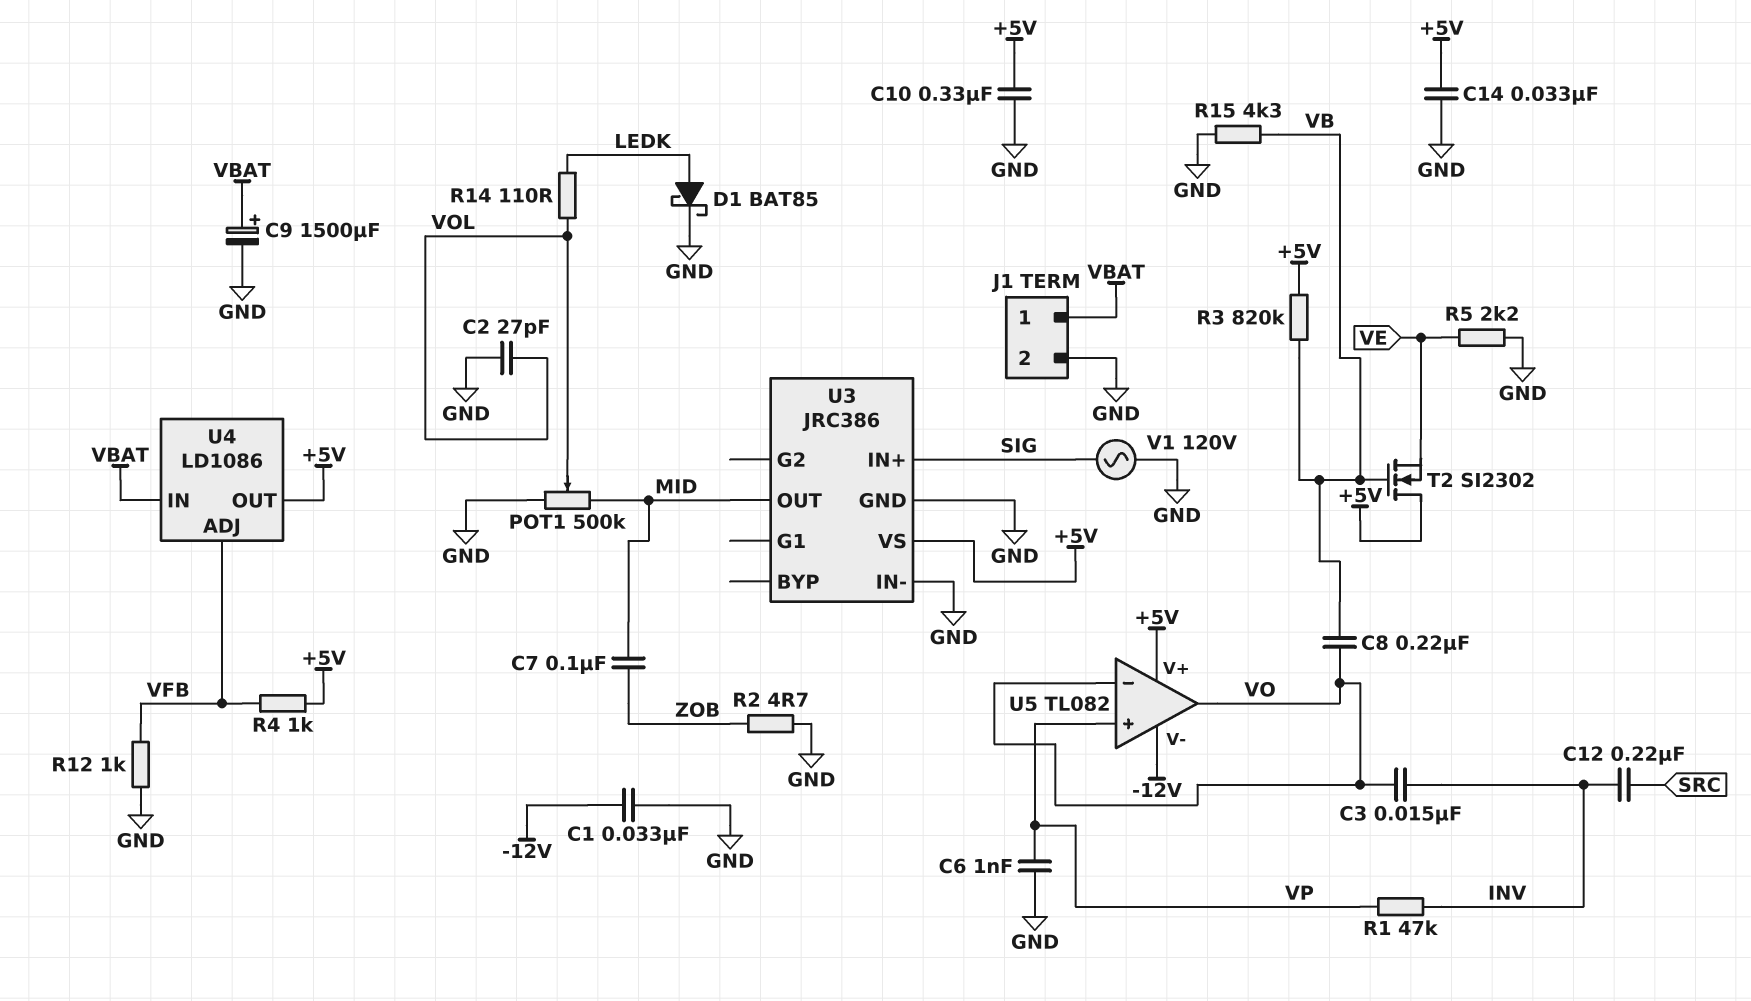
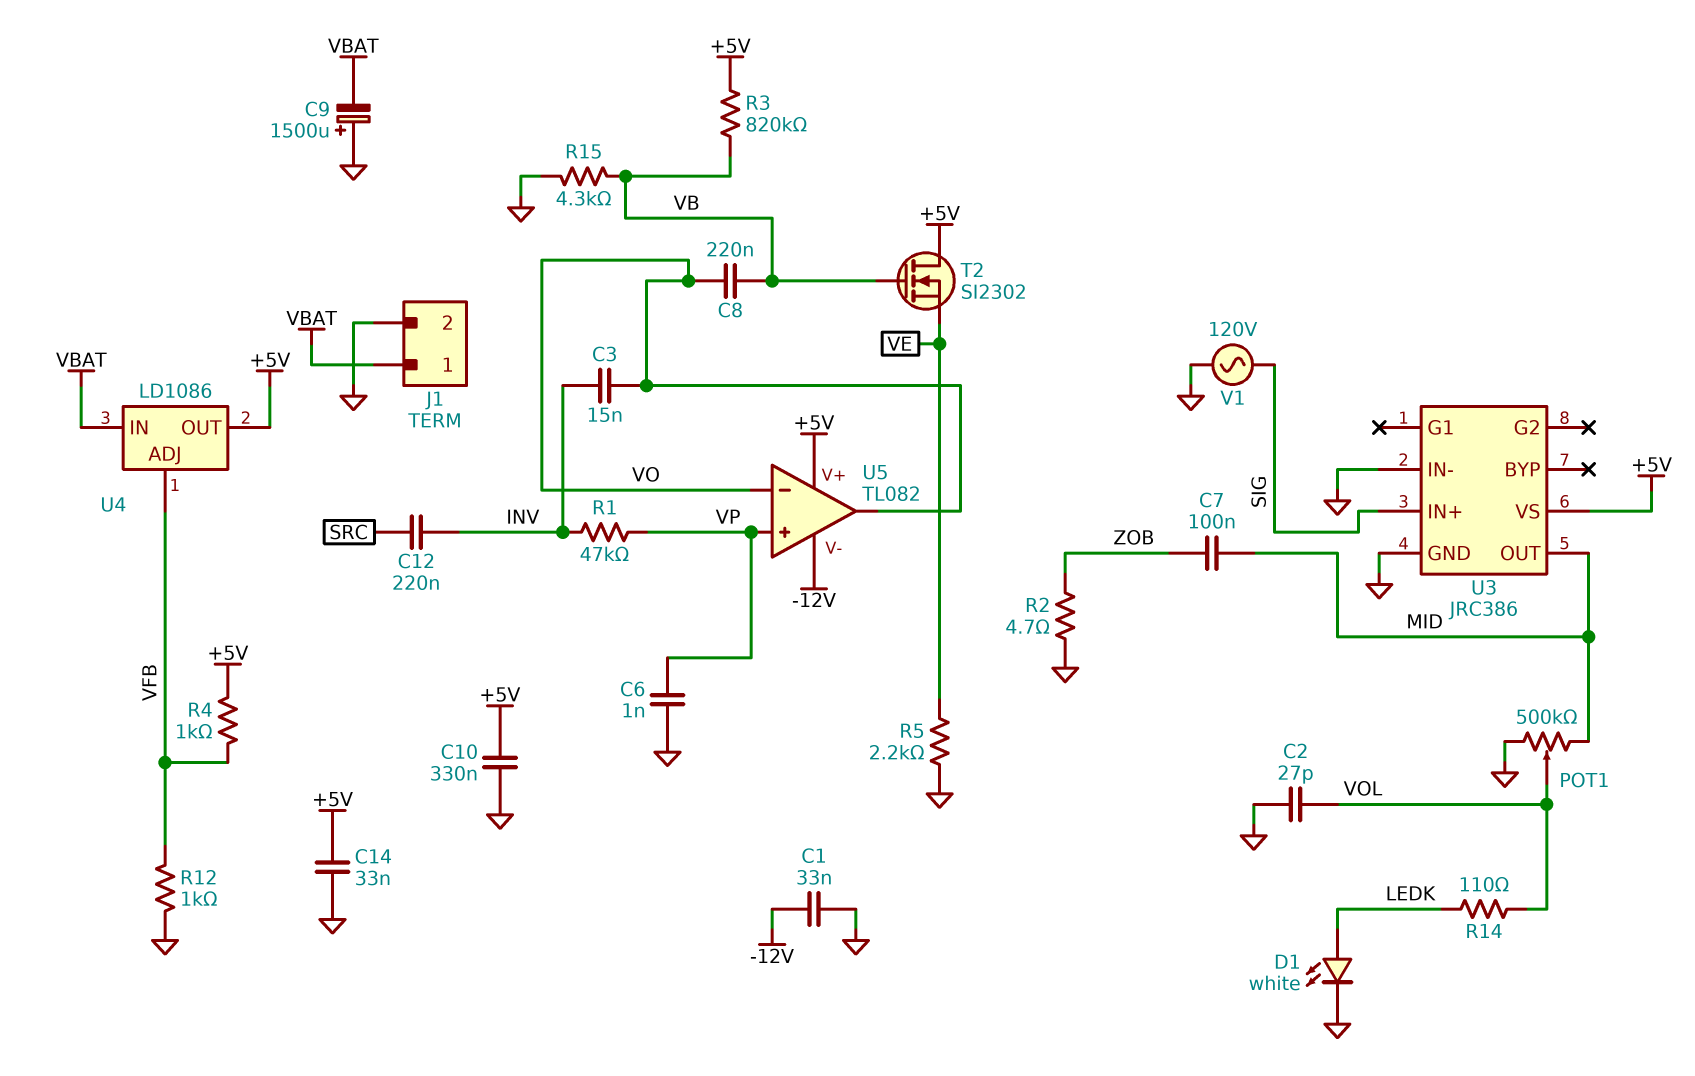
C9: 1500uF (plus VBAT, minus GND) -> 1500uF (plus GND, minus VBAT)
D1: schottky BAT85 (A LEDK, K GND) -> LED white (A LEDK, K GND)

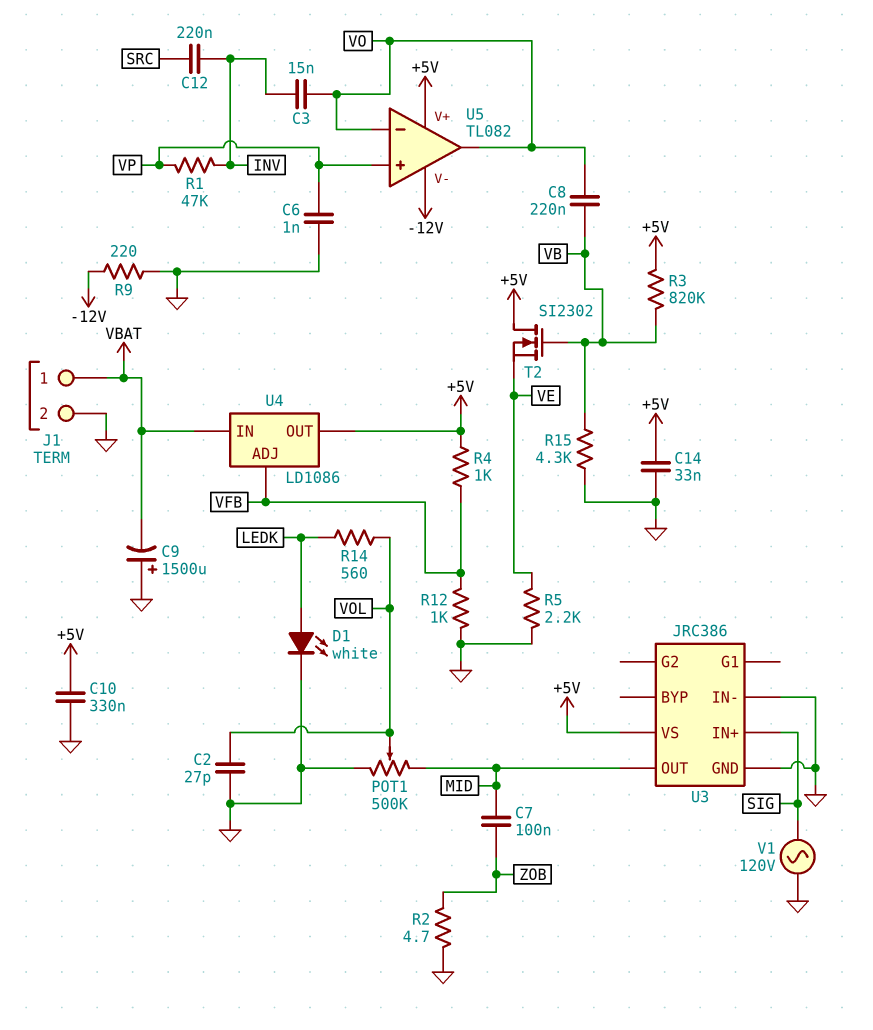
C1: 33nF (-12V, GND) -> none
R9: none -> 220 (-12V, GND)
R14: 110 (LEDK, VOL) -> 560 (LEDK, VOL)

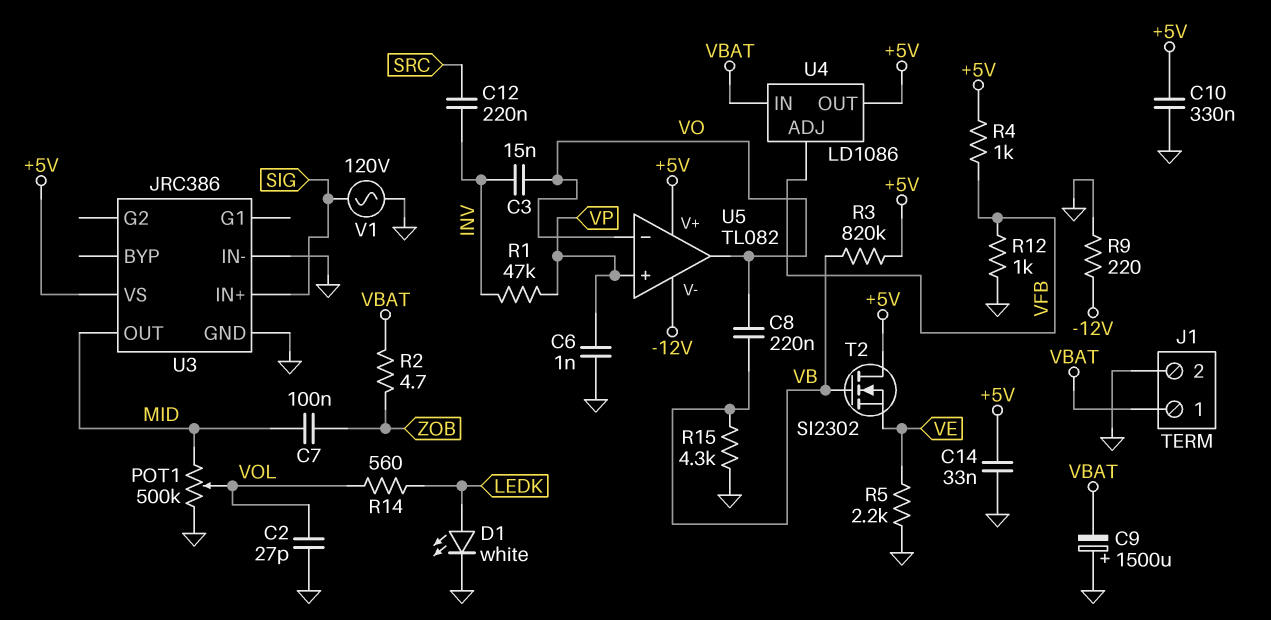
R2: 4.7 (GND, ZOB) -> 4.7 (VBAT, ZOB)

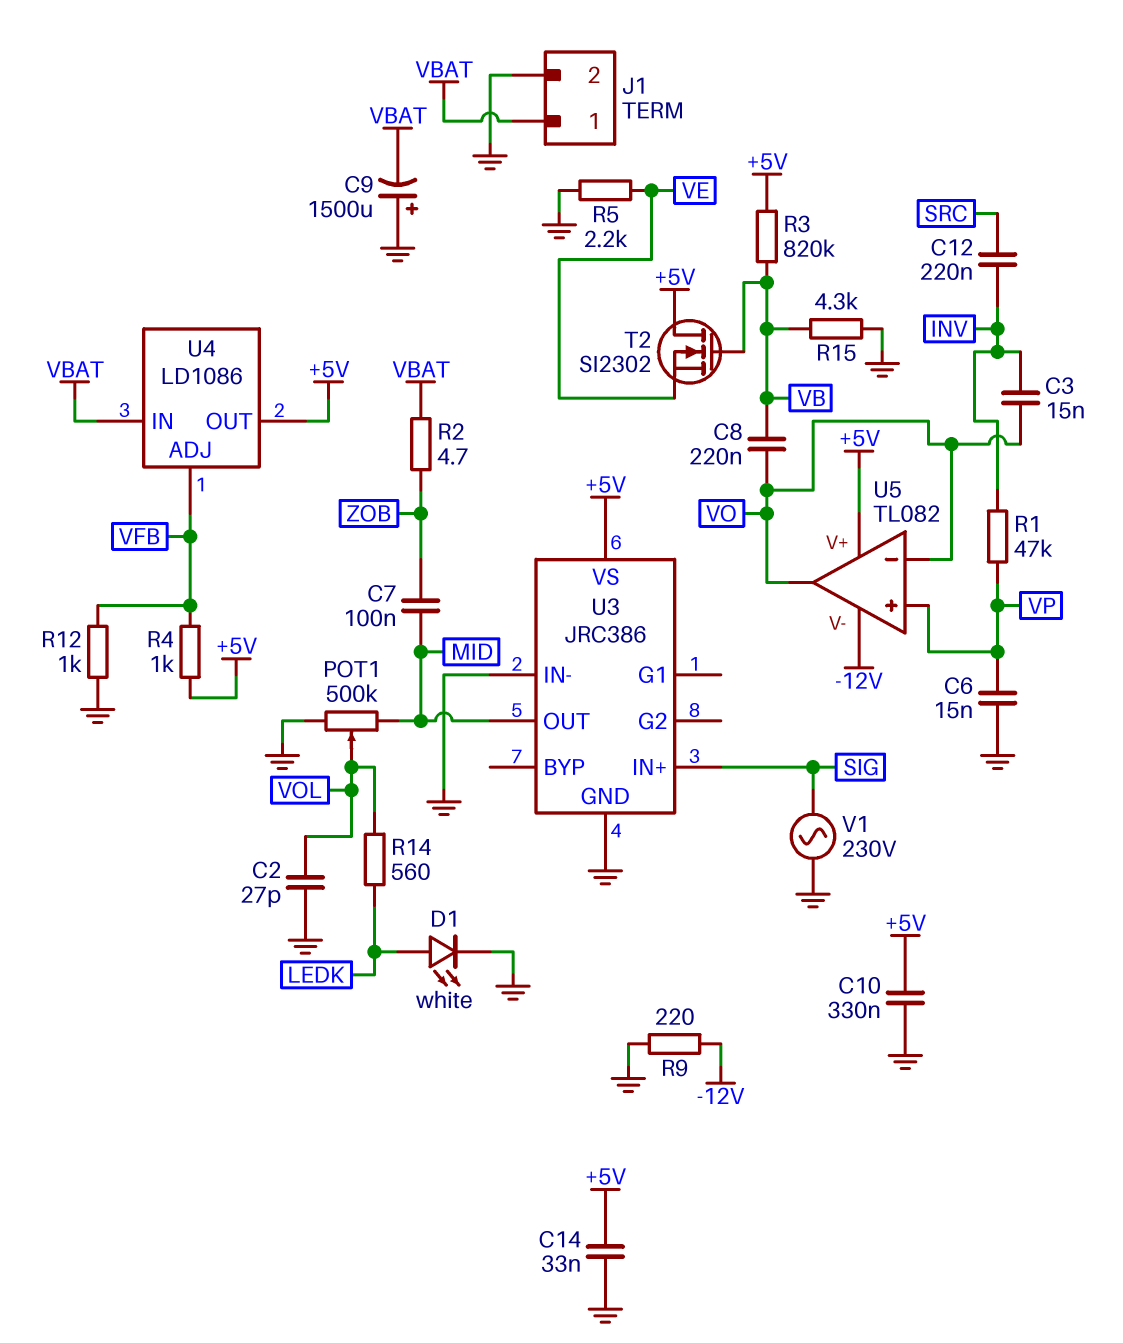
C6: 1nF (GND, VP) -> 15nF (GND, VP)
V1: AC 120V (GND, SIG) -> AC 230V (GND, SIG)

